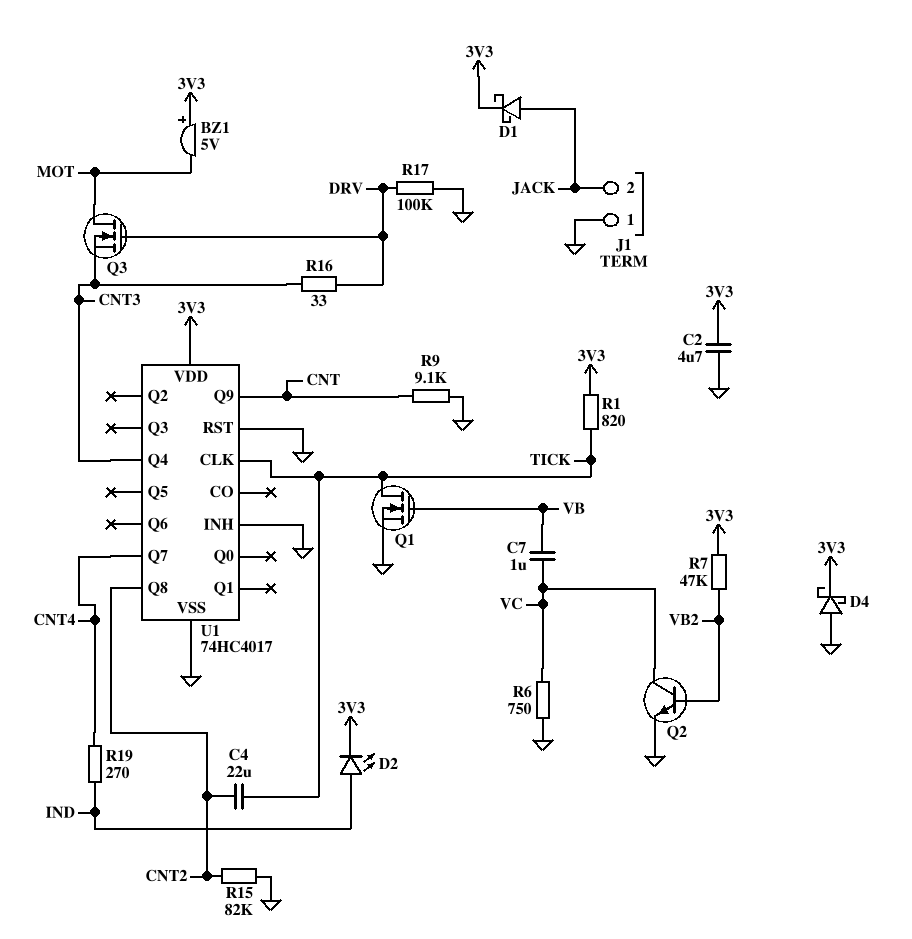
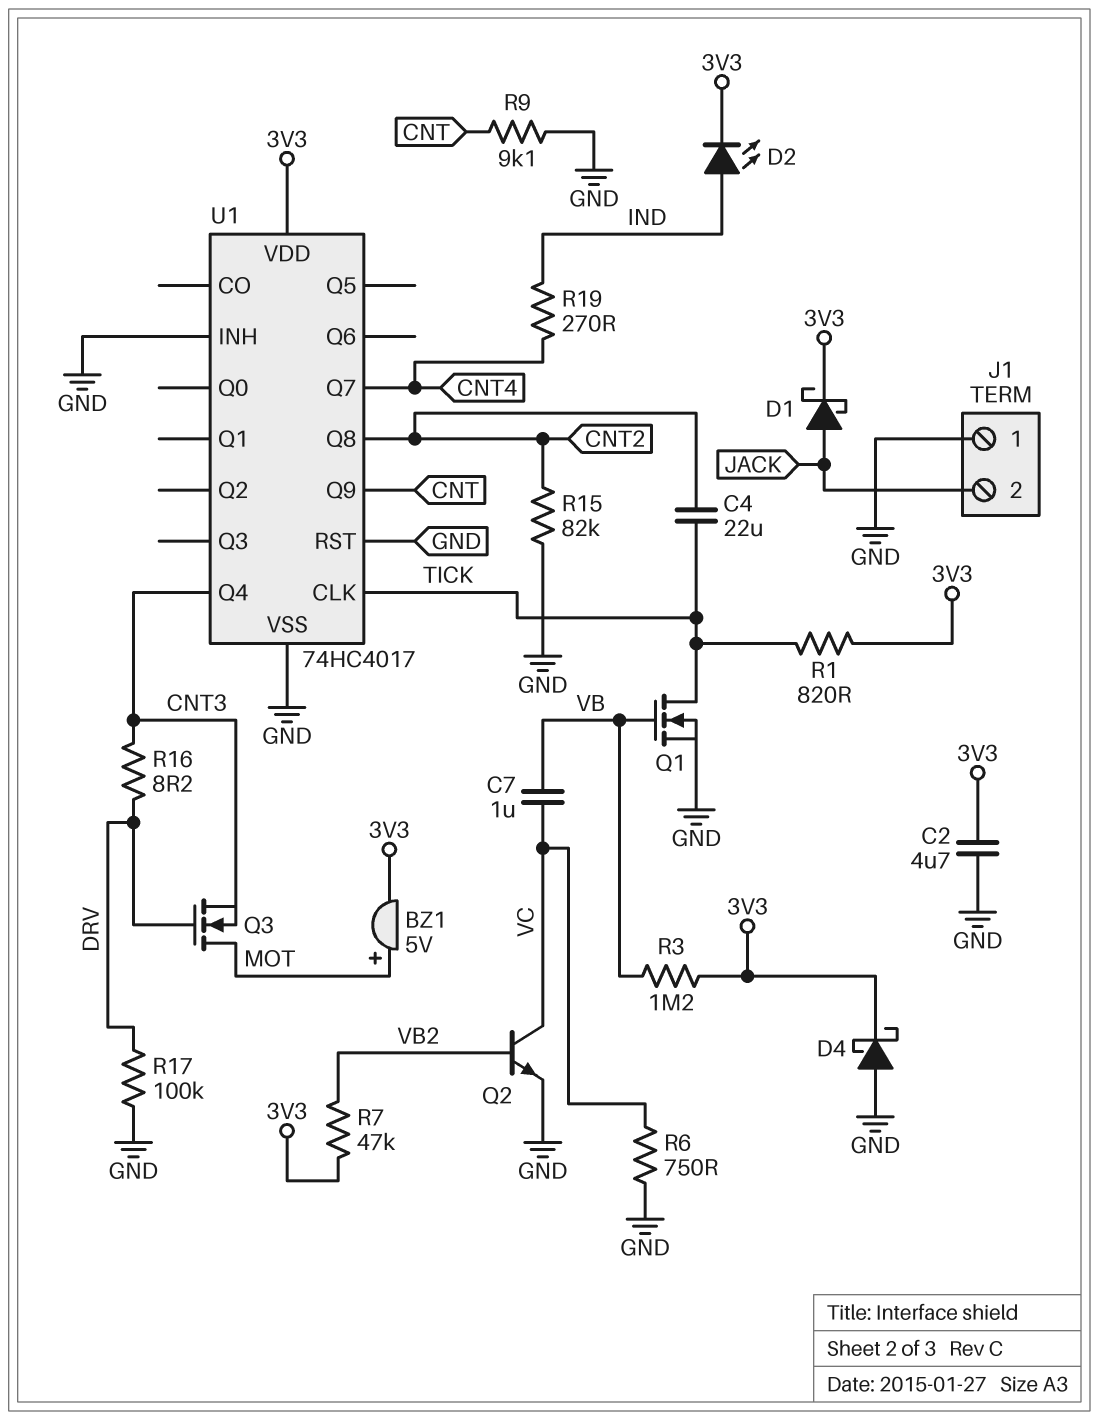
BZ1: buzzer 5V (plus 3V3, minus MOT) -> buzzer 5V (plus MOT, minus 3V3)
R3: none -> 1.2M (3V3, VB)
R16: 33 (CNT3, DRV) -> 8.2 (CNT3, DRV)

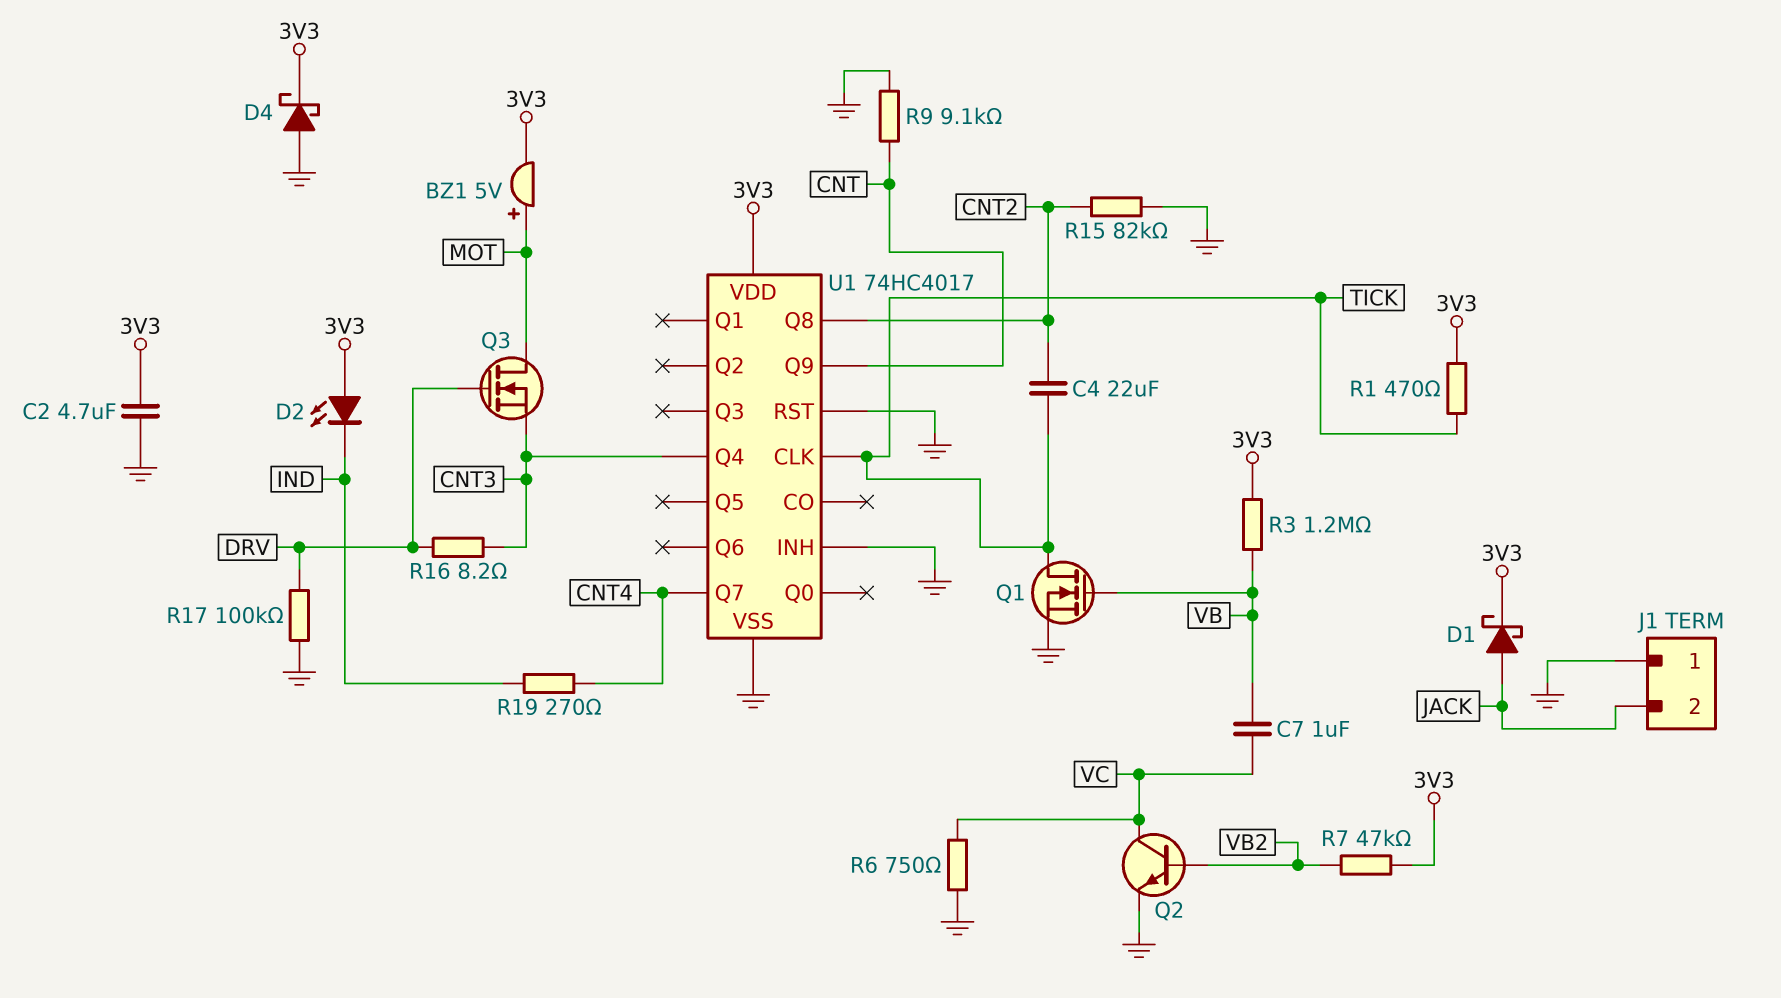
D2: LED (A IND, K 3V3) -> LED (A 3V3, K IND)
R1: 820 (3V3, TICK) -> 470 (3V3, TICK)

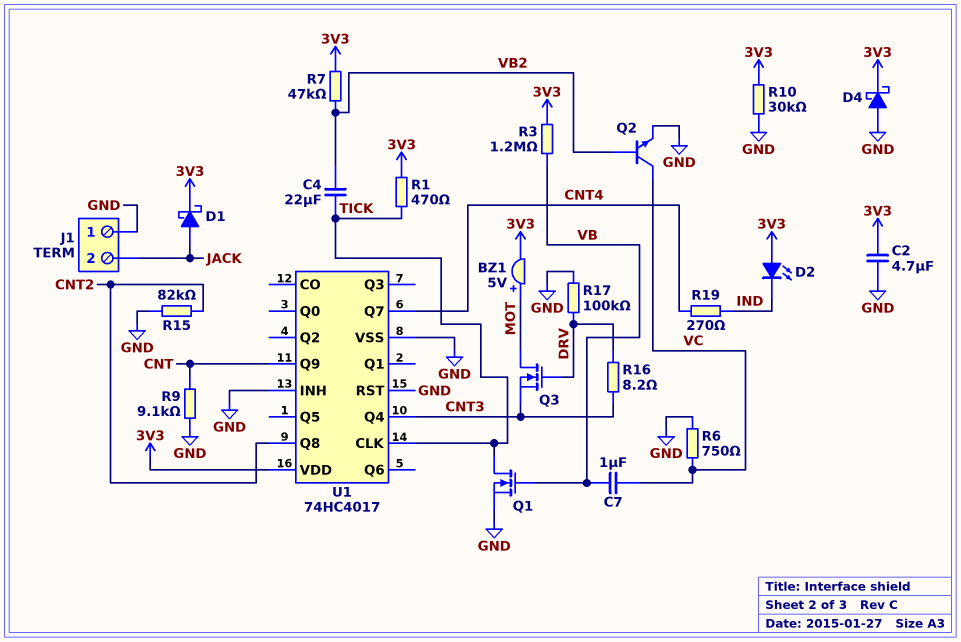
C4: 22uF (CNT2, TICK) -> 22uF (TICK, VB2)
R10: none -> 30k (3V3, GND)

